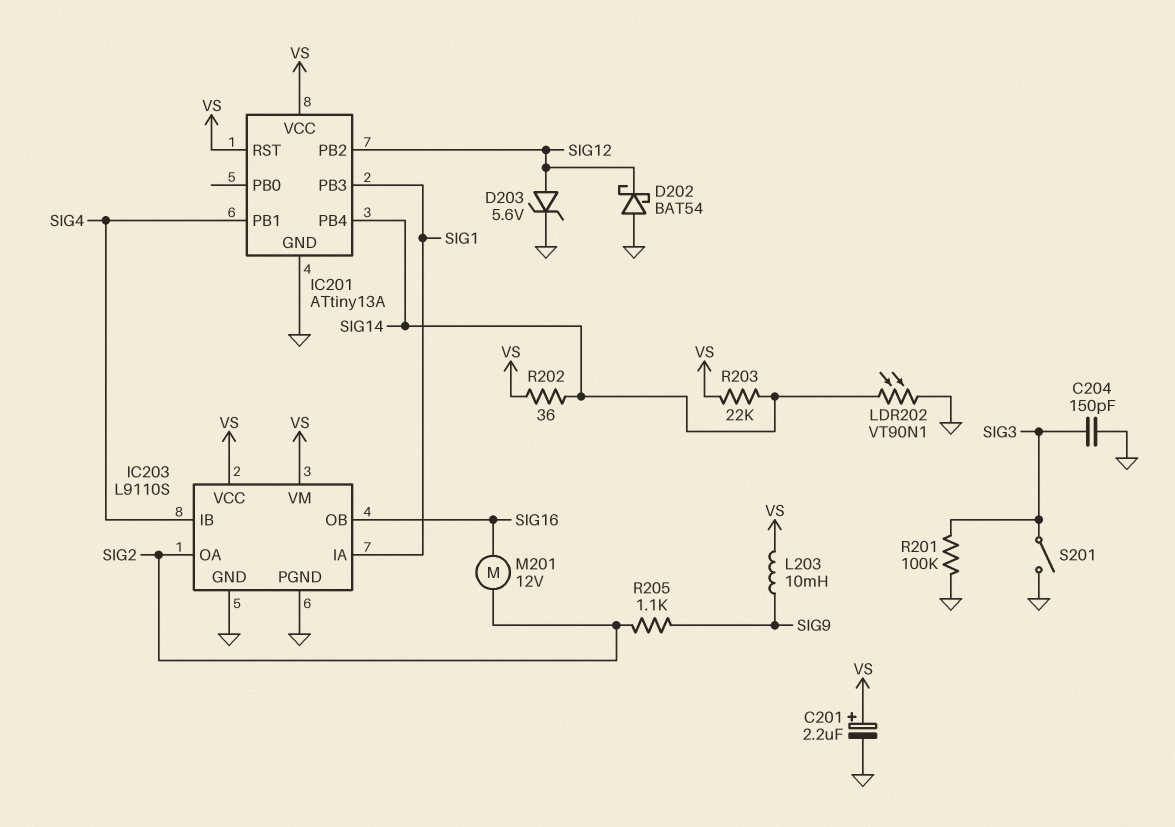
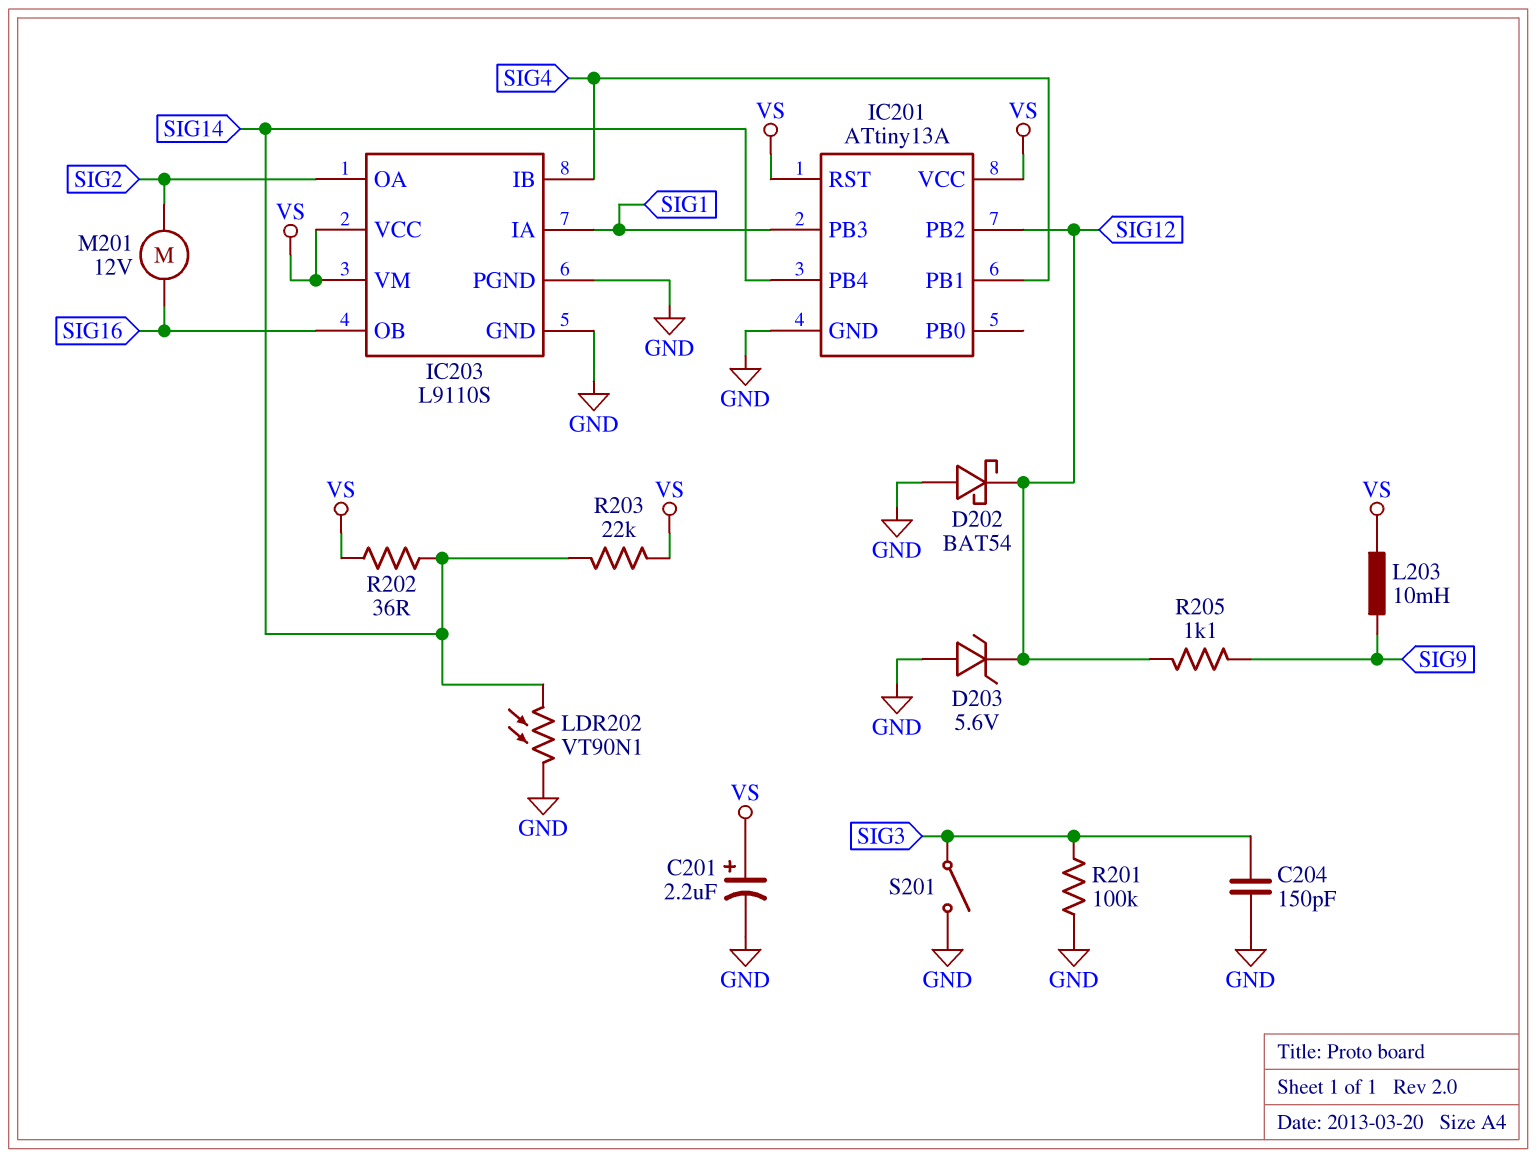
D203: zener 5.6V (A SIG12, K GND) -> zener 5.6V (A GND, K SIG12)
R205: 1.1k (SIG2, SIG9) -> 1.1k (SIG9, SIG12)

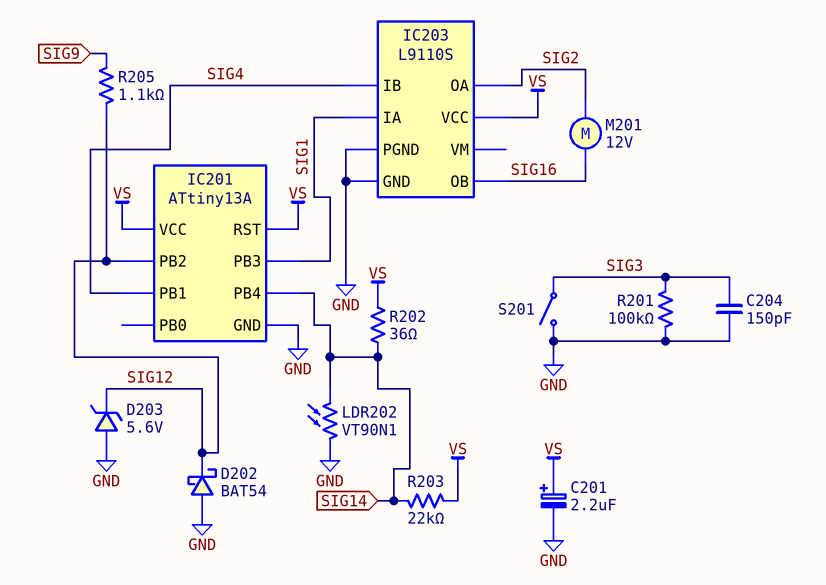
IC203 pin VM: VS -> none
L203: 10mH (SIG9, VS) -> none

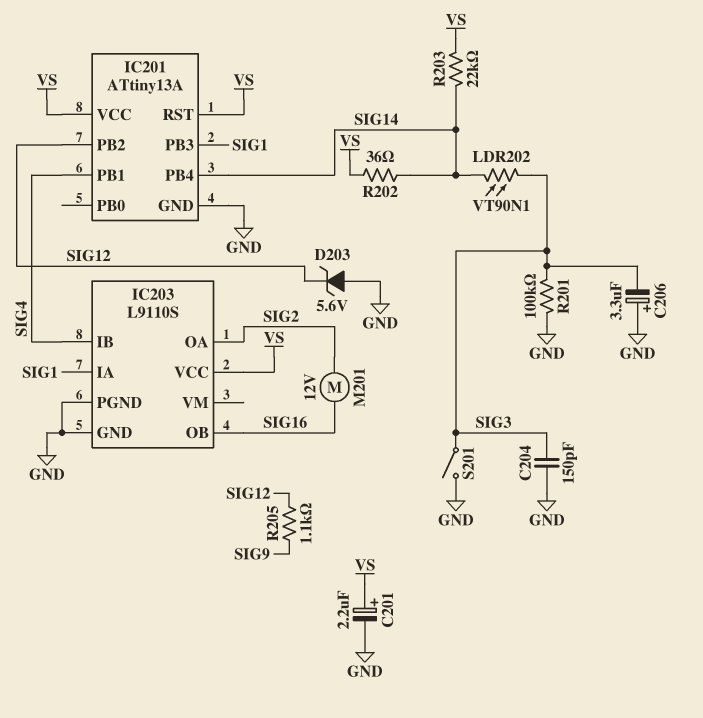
C206: none -> 3.3uF (plus GND, minus SIG3)
D202: schottky BAT54 (A GND, K SIG12) -> none
LDR202: VT90N1 (GND, SIG14) -> VT90N1 (SIG3, SIG14)

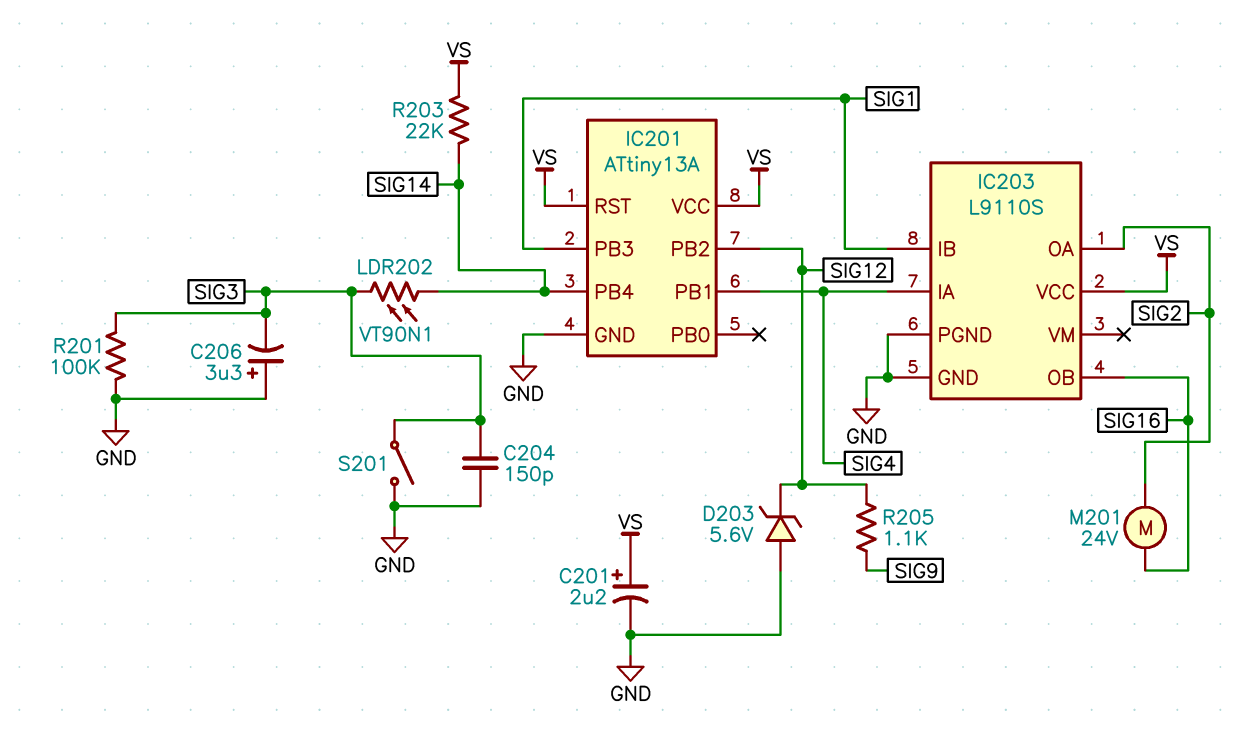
IC203 pin IA: SIG1 -> SIG4
IC203 pin IB: SIG4 -> SIG1
M201: motor 12V (SIG2, SIG16) -> motor 24V (SIG2, SIG16)
R202: 36 (SIG14, VS) -> none

